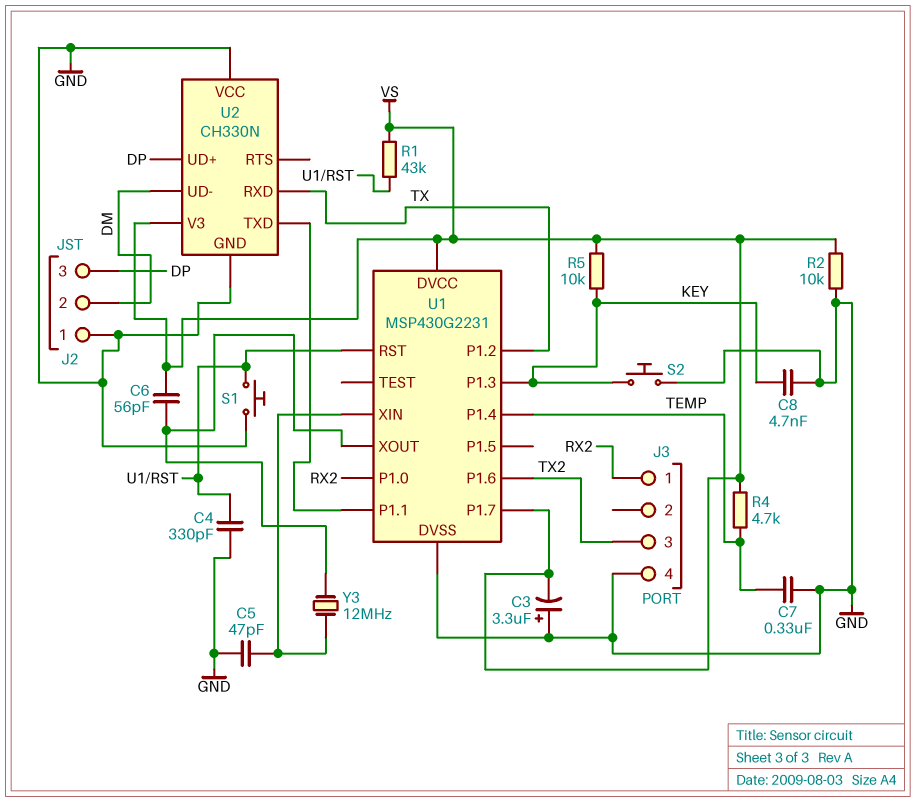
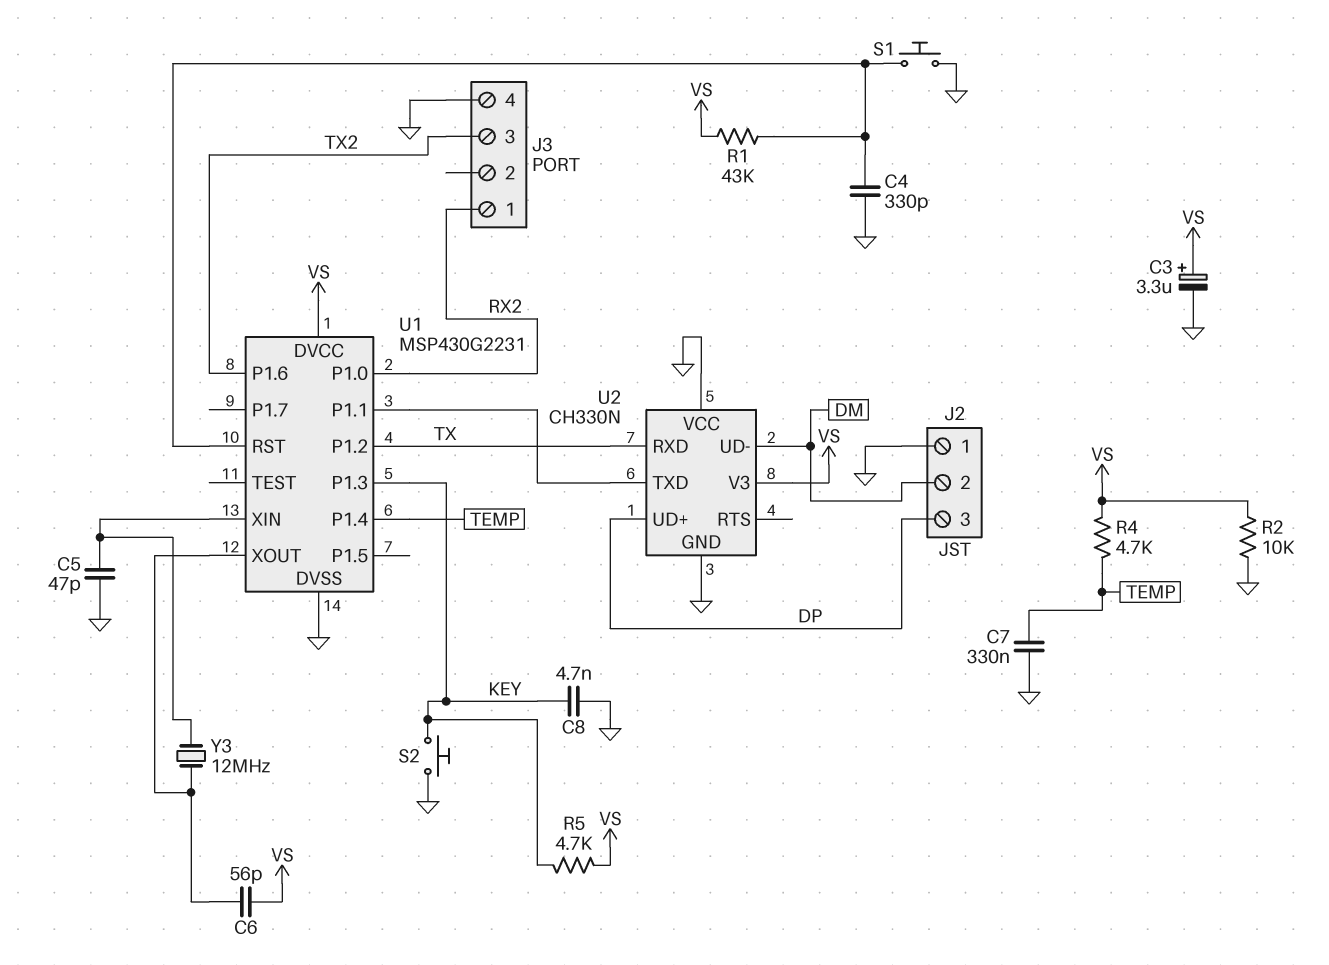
C3: 3.3uF (plus GND, minus VS) -> 3.3uF (plus VS, minus GND)
R5: 10k (KEY, VS) -> 4.7k (KEY, VS)
U1 pin P1.7: VS -> none

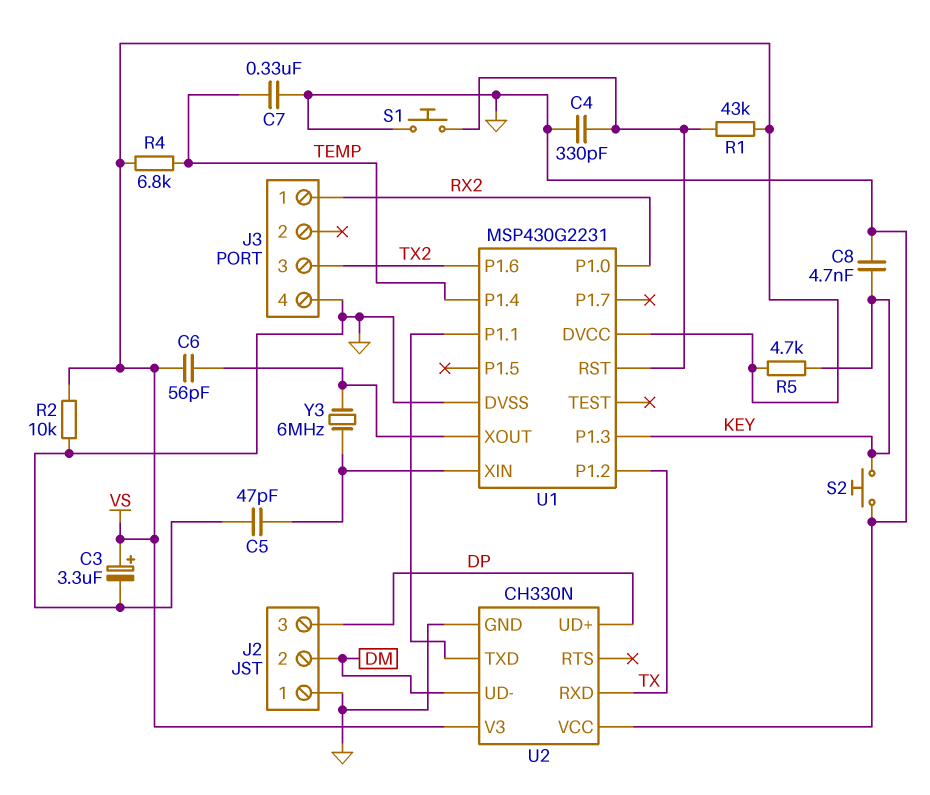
R4: 4.7k (TEMP, VS) -> 6.8k (TEMP, VS)
Y3: 12MHz (U1/XIN, U1/XOUT) -> 6MHz (U1/XIN, U1/XOUT)

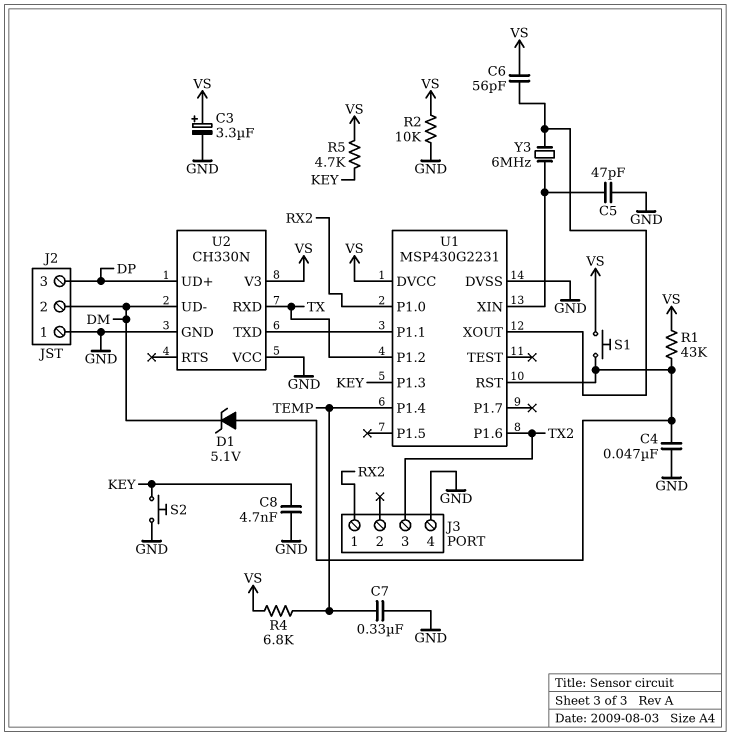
C4: 330pF (GND, U1/RST) -> 47nF (GND, U1/RST)
D1: none -> zener 5.1V (A U1/RST, K DM)
S1: button (GND, U1/RST) -> button (U1/RST, VS)

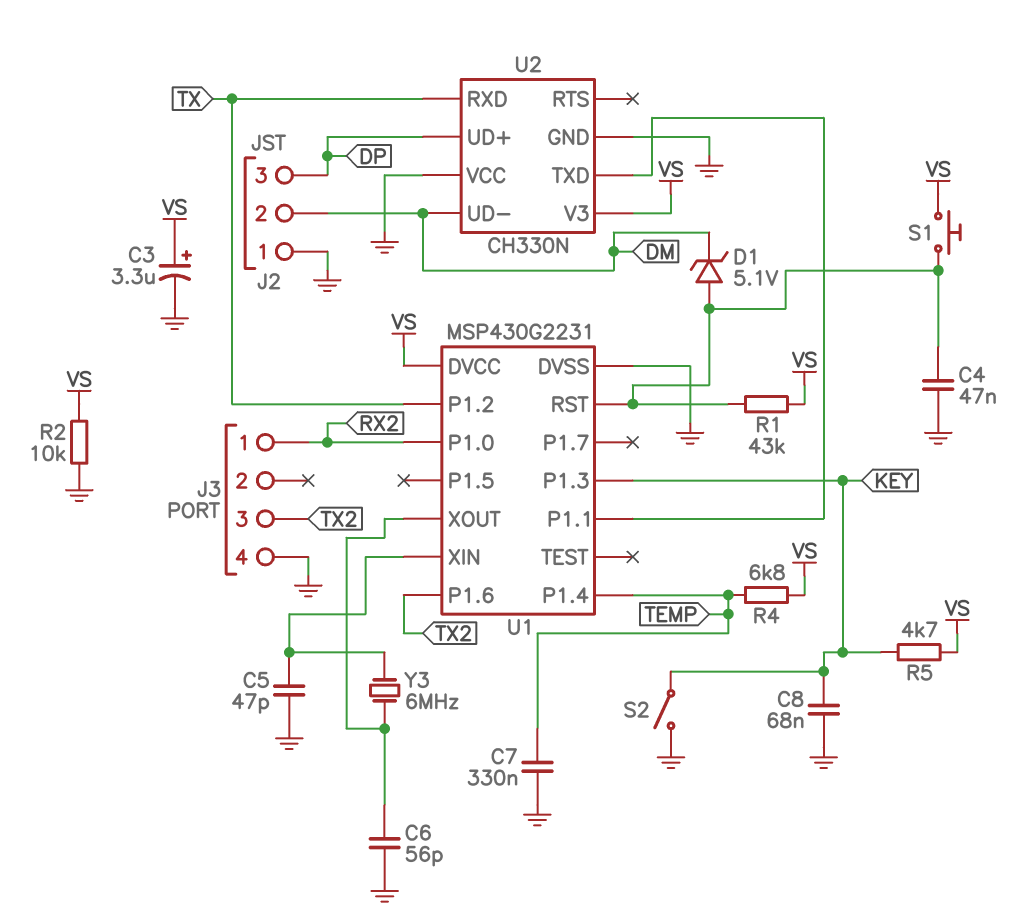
C6: 56pF (U1/XOUT, VS) -> 56pF (GND, U1/XOUT)
C8: 4.7nF (GND, KEY) -> 68nF (GND, KEY)
S2: button (GND, KEY) -> switch (GND, KEY)

